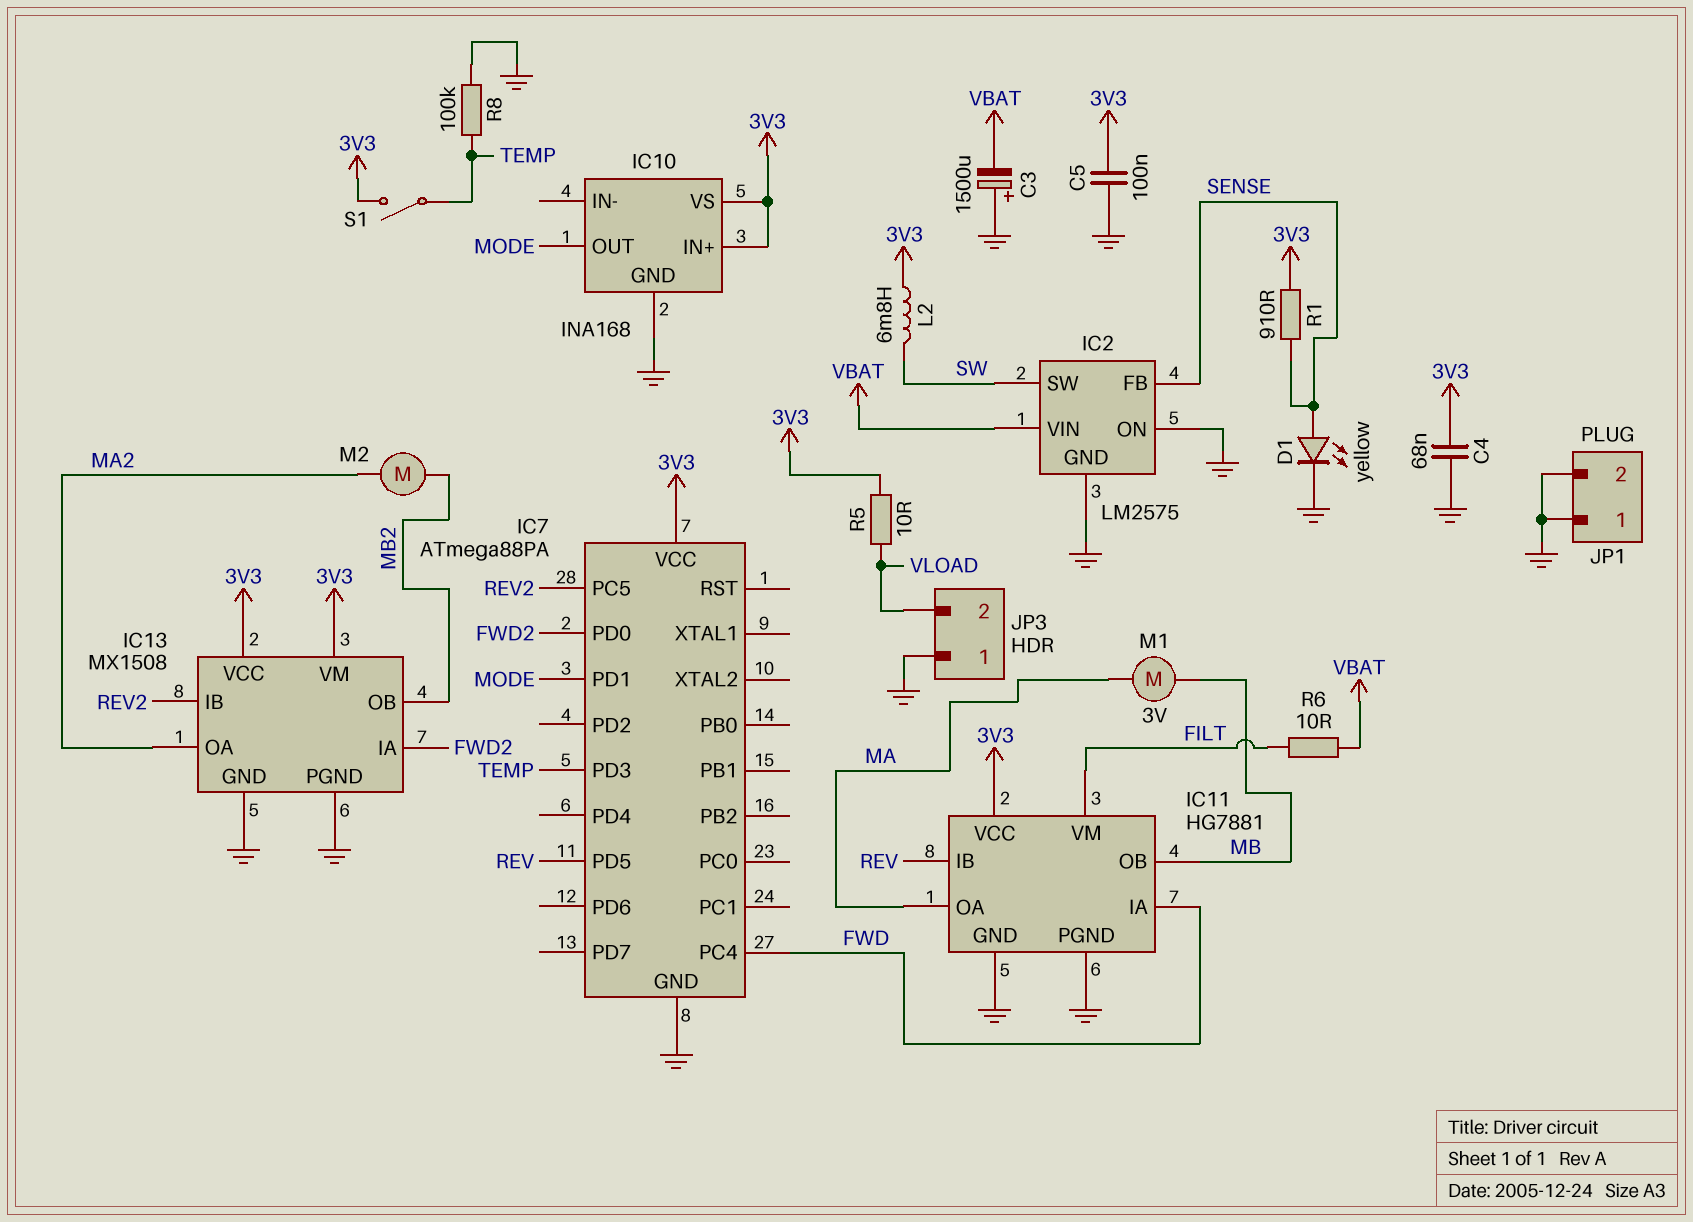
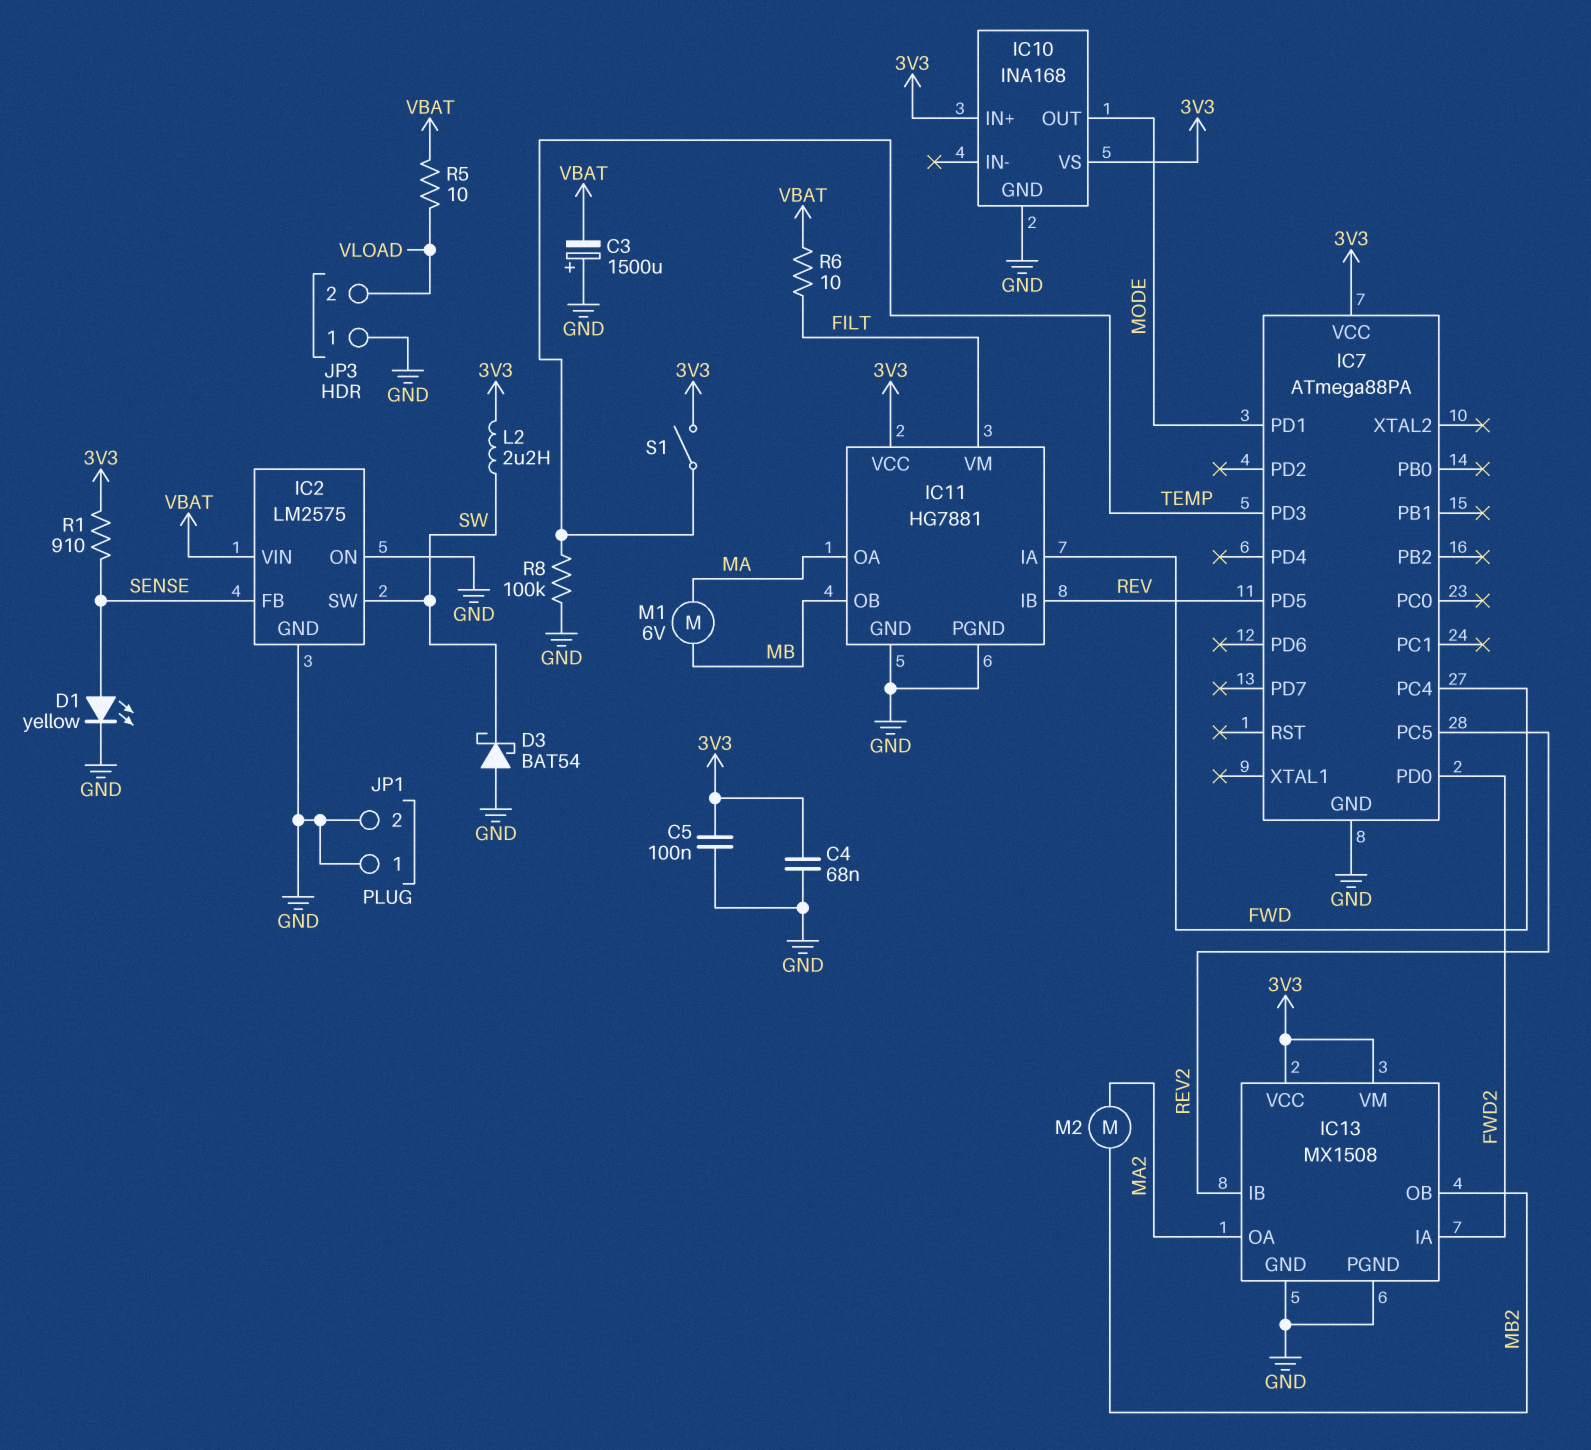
D3: none -> schottky BAT54 (A GND, K SW)
L2: 6.8mH (3V3, SW) -> 2.2uH (3V3, SW)
M1: motor 3V (MA, MB) -> motor 6V (MA, MB)
R5: 10 (3V3, VLOAD) -> 10 (VBAT, VLOAD)

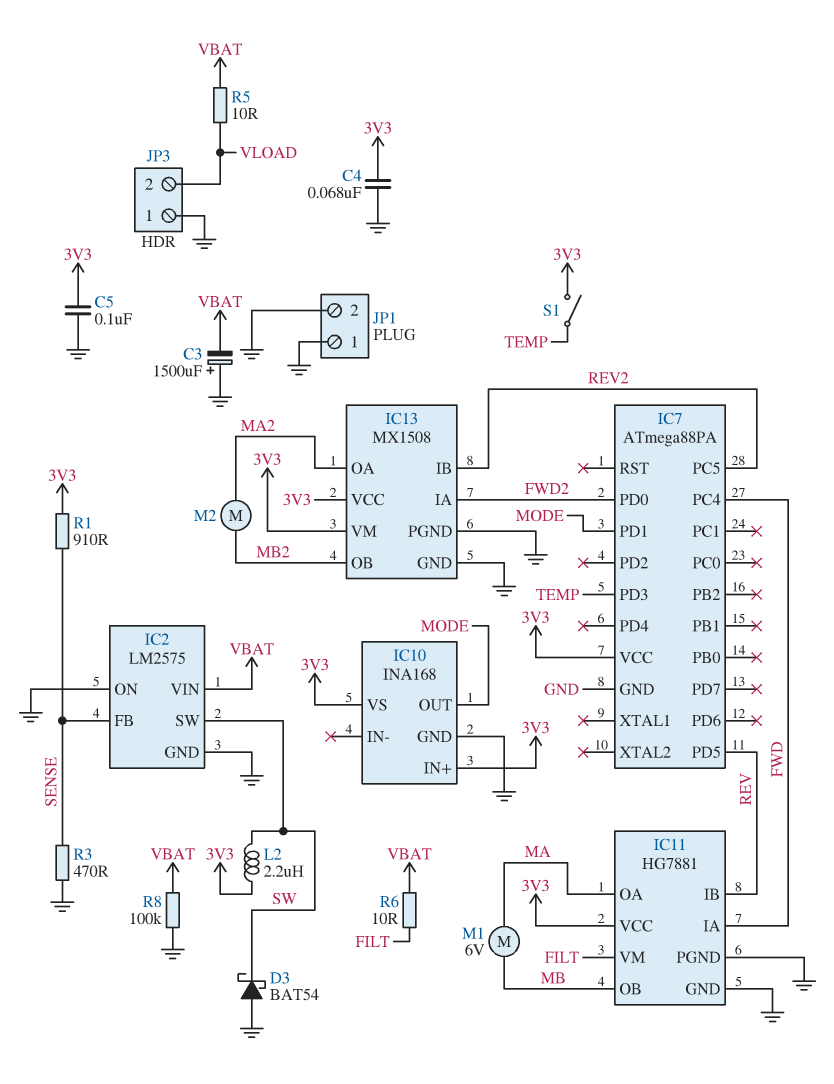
D1: LED yellow (A SENSE, K GND) -> none
R3: none -> 470 (GND, SENSE)
R8: 100k (GND, TEMP) -> 100k (GND, VBAT)

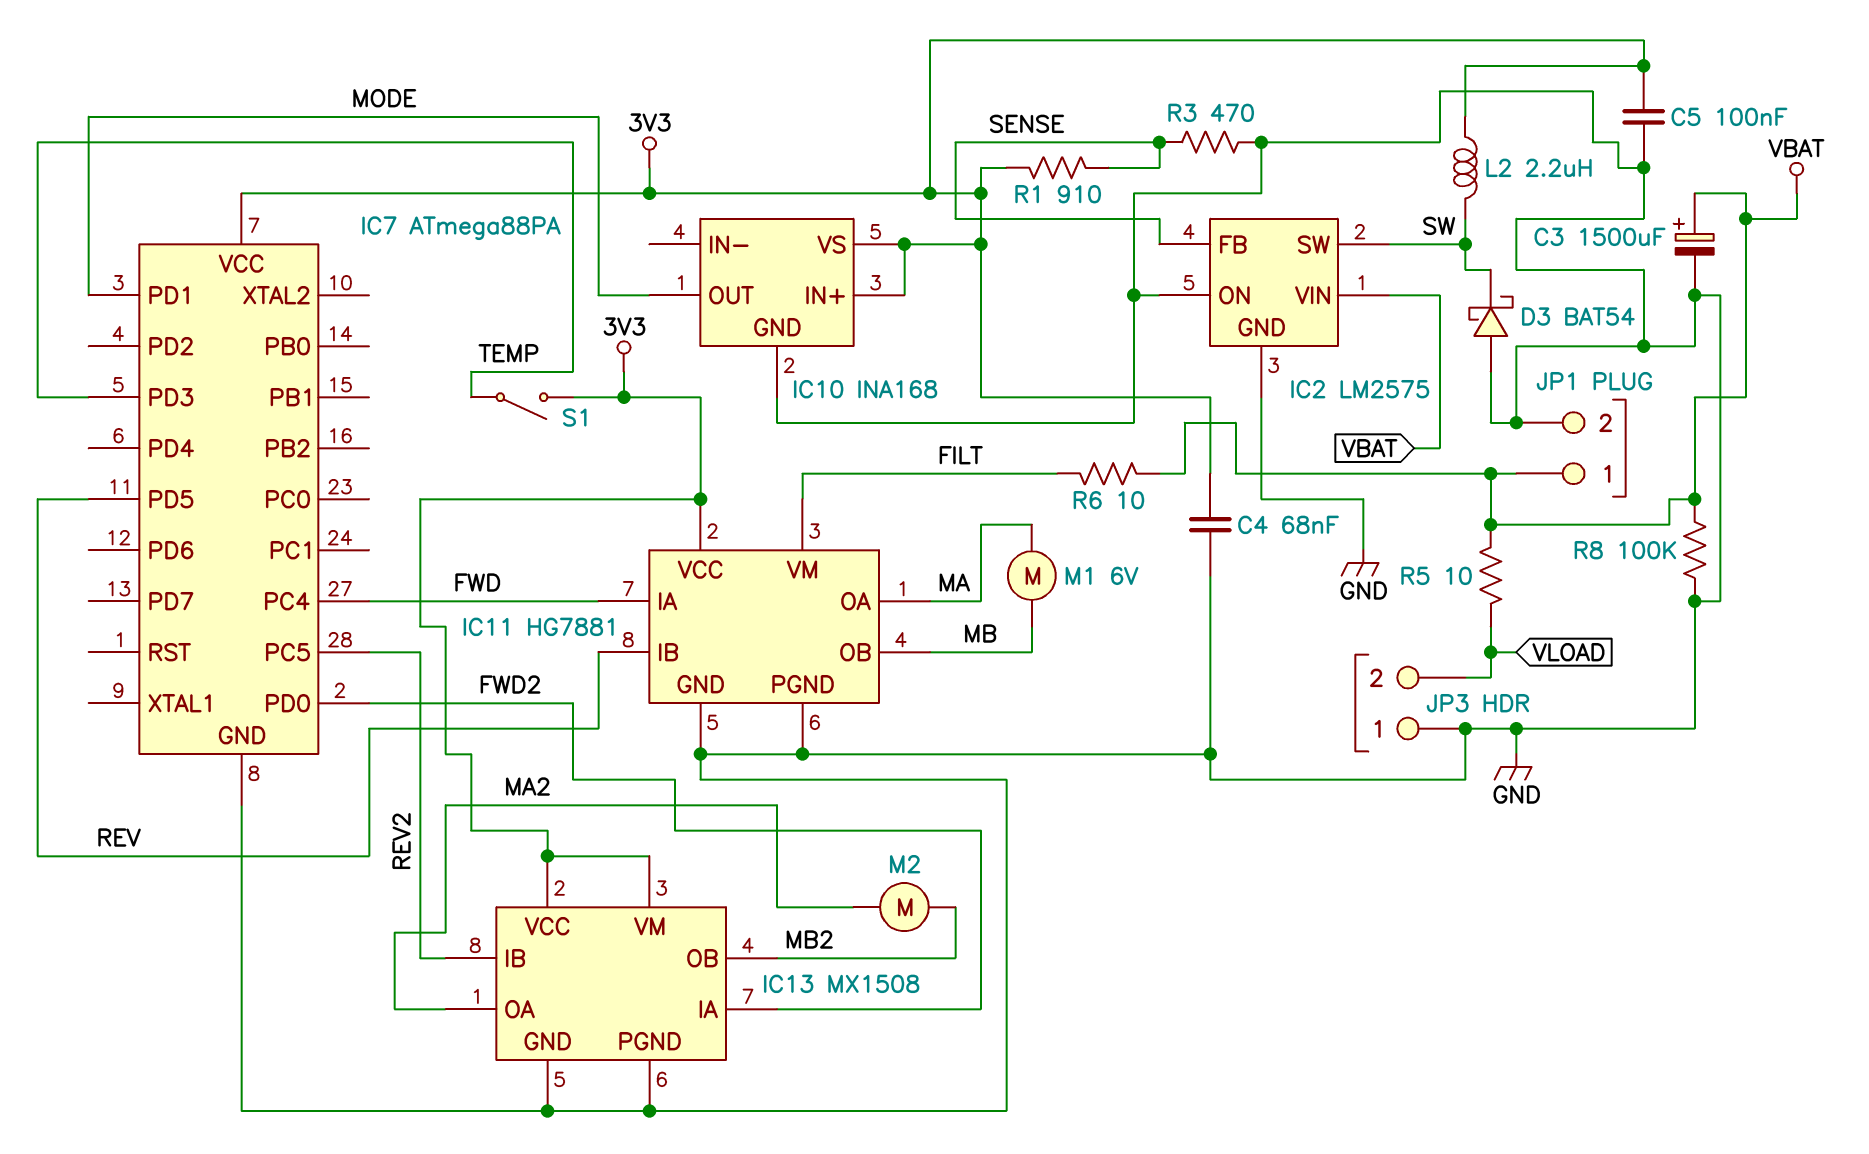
C3: 1500uF (plus GND, minus VBAT) -> 1500uF (plus VBAT, minus GND)
JP1 pin 1: GND -> VBAT

